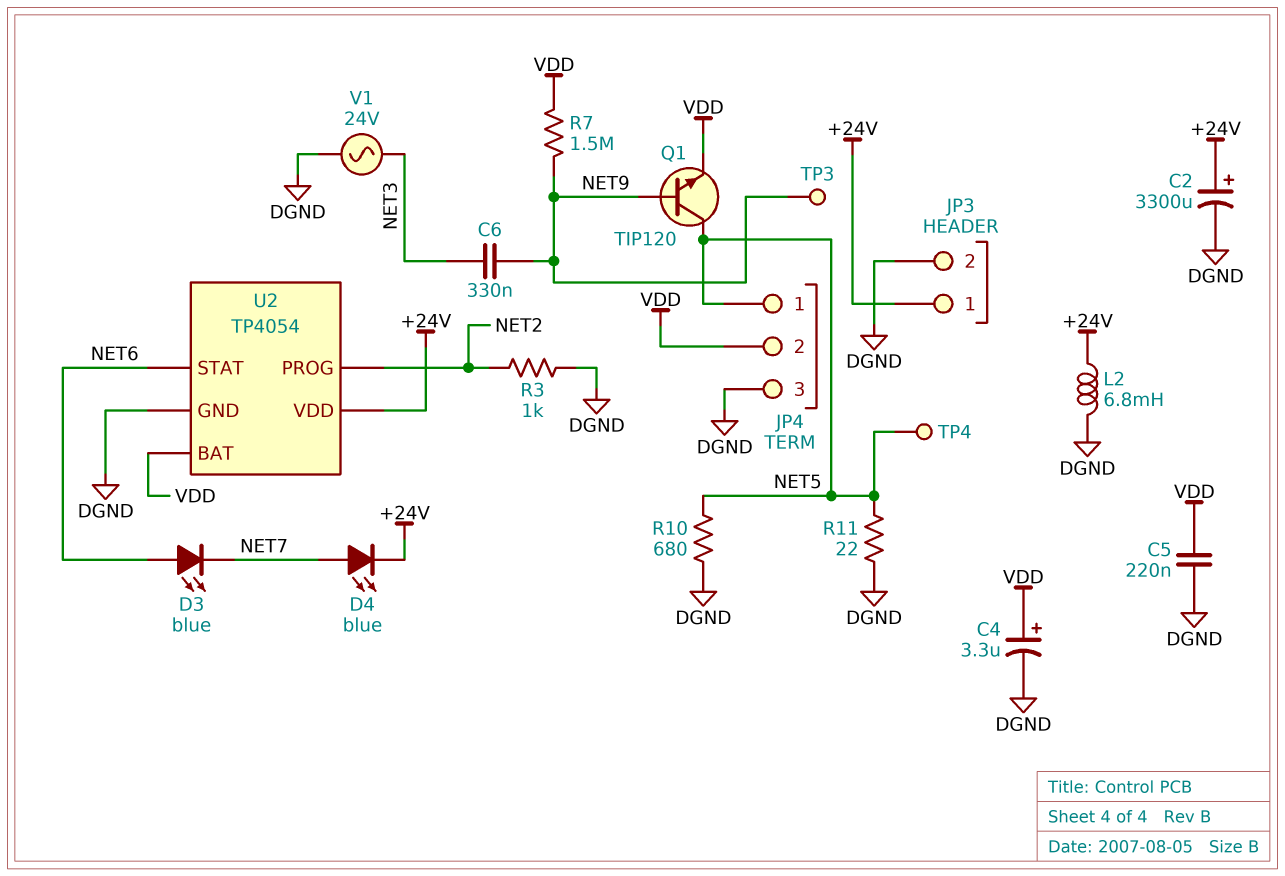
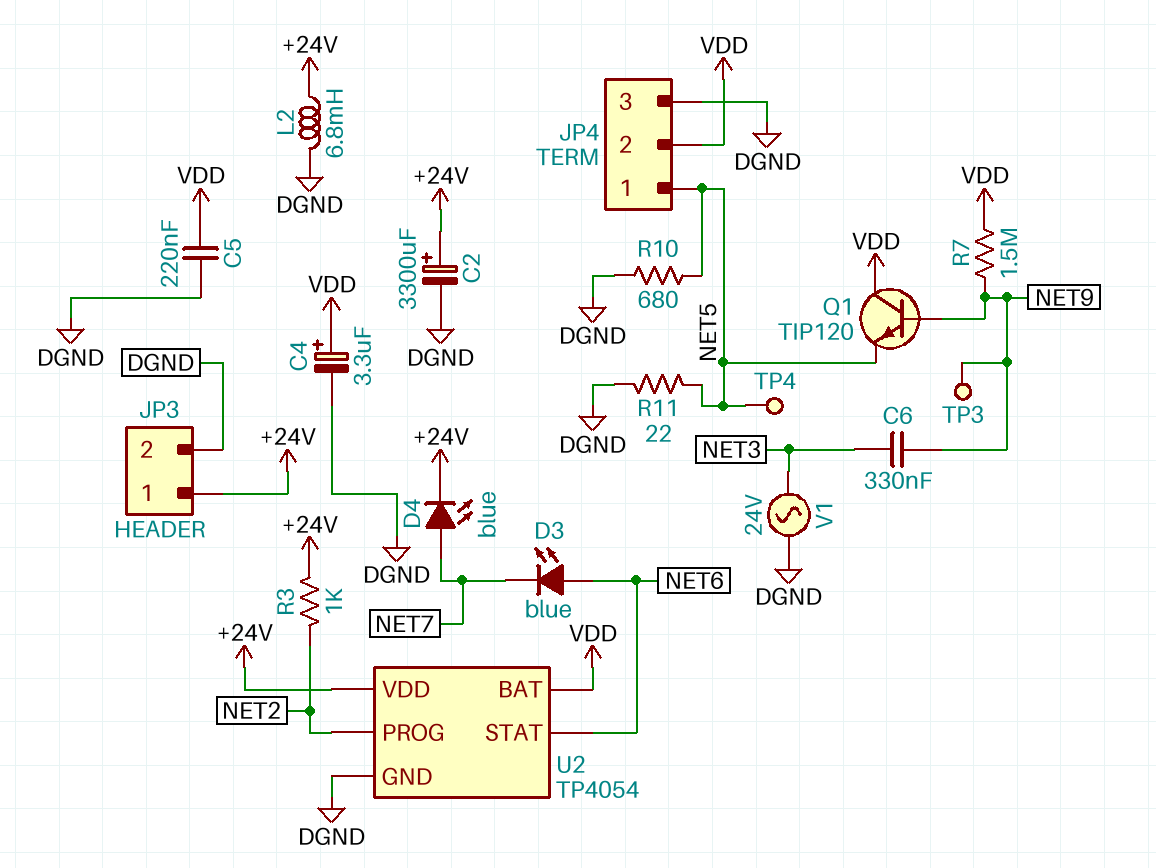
Q1: NPN TIP120 (B NET9, C NET5, E VDD) -> NPN TIP120 (B NET9, C VDD, E NET5)
R3: 1k (DGND, NET2) -> 1k (+24V, NET2)

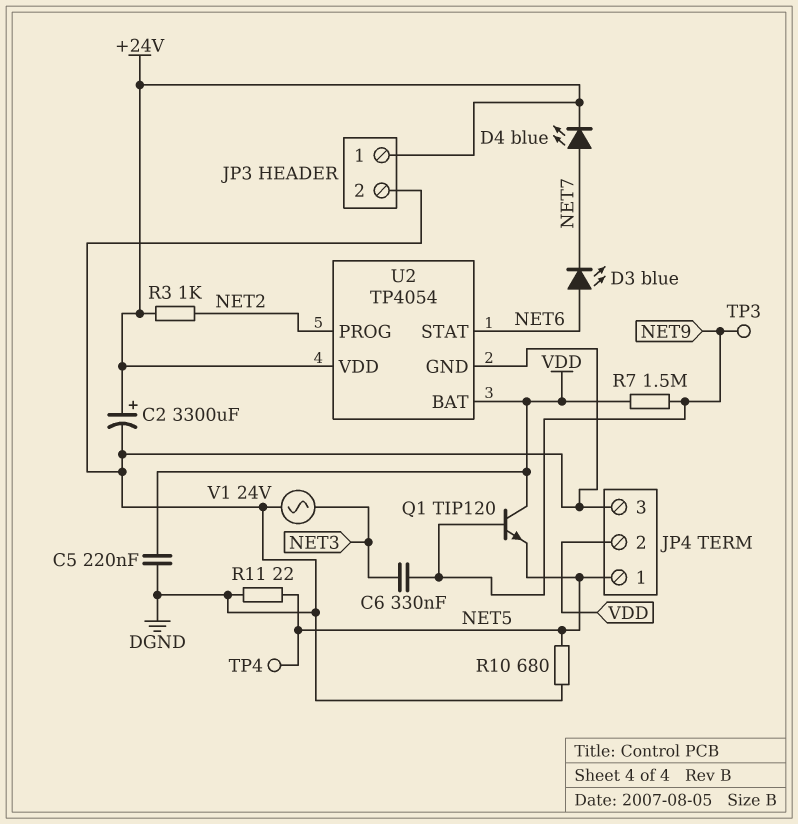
C4: 3.3uF (plus VDD, minus DGND) -> none
L2: 6.8mH (+24V, DGND) -> none

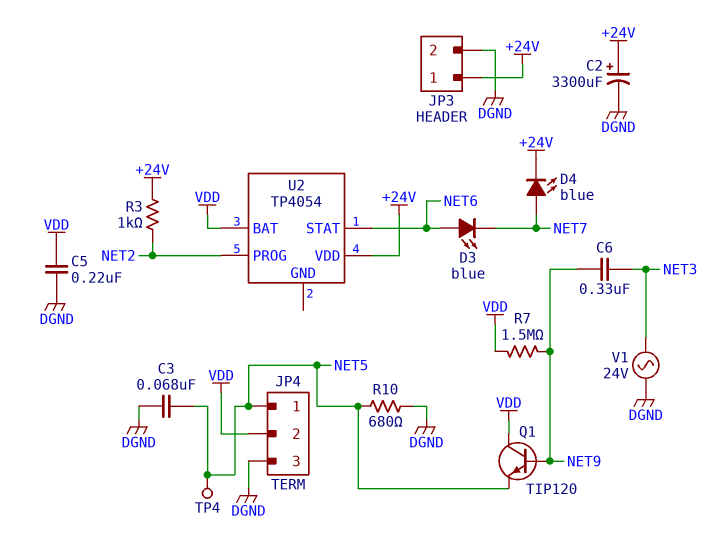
C3: none -> 68nF (DGND, NET5)
R11: 22 (DGND, NET5) -> none
TP3: test point (NET9) -> none
U2 pin GND: DGND -> none

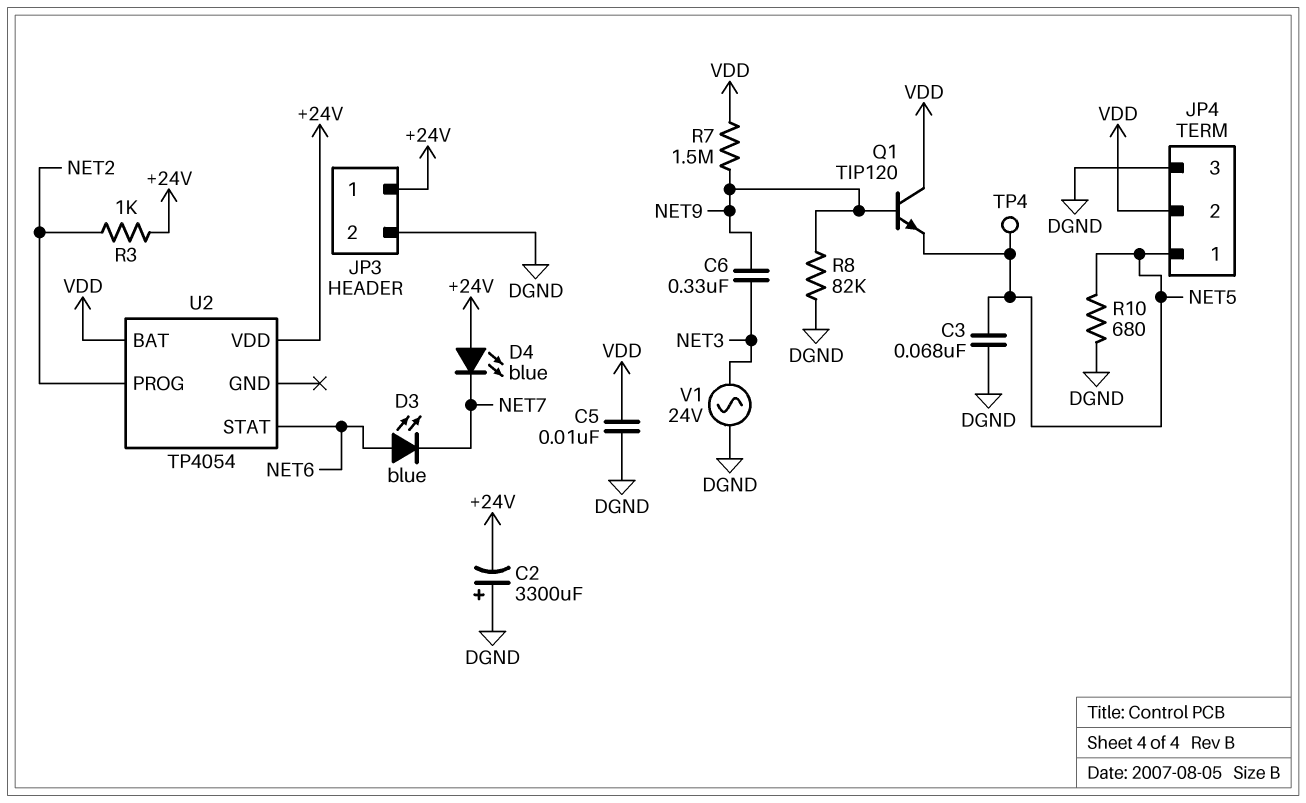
C2: 3300uF (plus +24V, minus DGND) -> 3300uF (plus DGND, minus +24V)
C5: 220nF (DGND, VDD) -> 10nF (DGND, VDD)
D4: LED blue (A NET7, K +24V) -> LED blue (A +24V, K NET7)
R8: none -> 82k (DGND, NET9)

